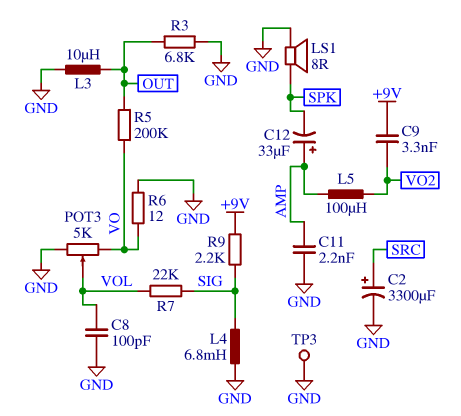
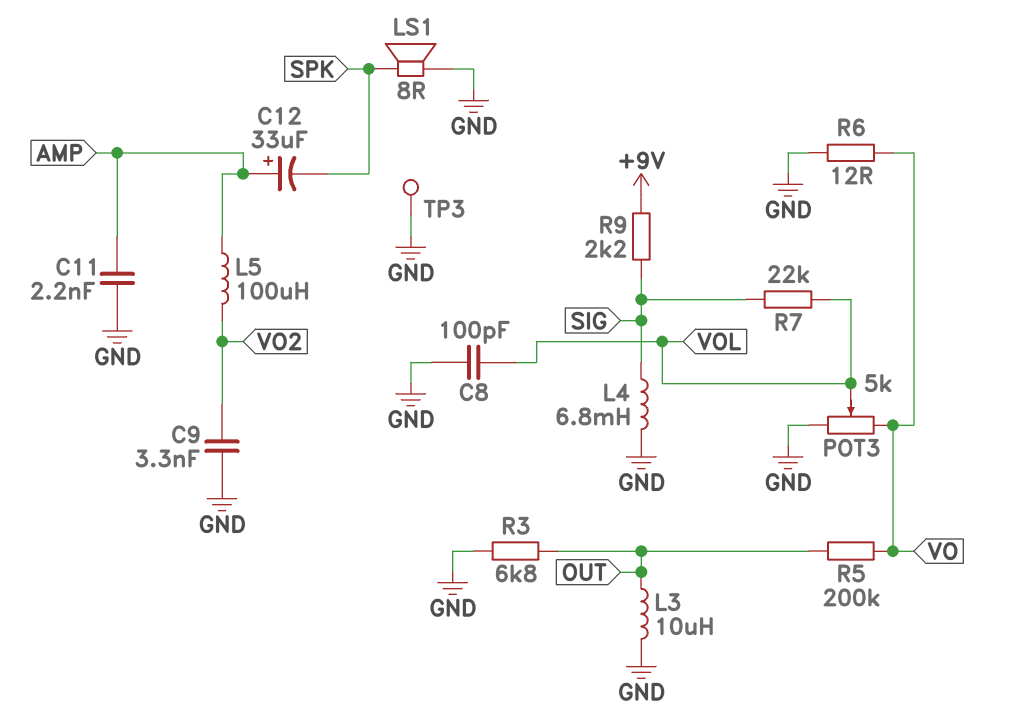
C2: 3300uF (plus SRC, minus GND) -> none
C9: 3.3nF (+9V, VO2) -> 3.3nF (GND, VO2)

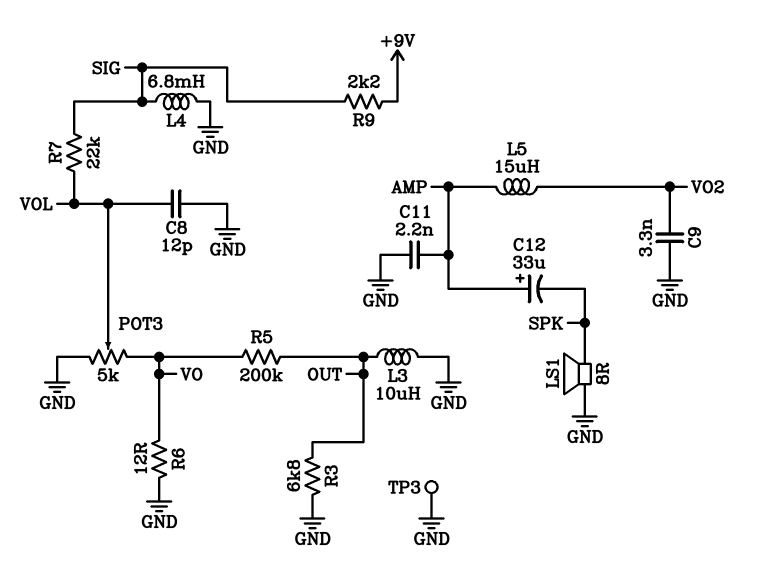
C8: 100pF (GND, VOL) -> 12pF (GND, VOL)
L5: 100uH (AMP, VO2) -> 15uH (AMP, VO2)

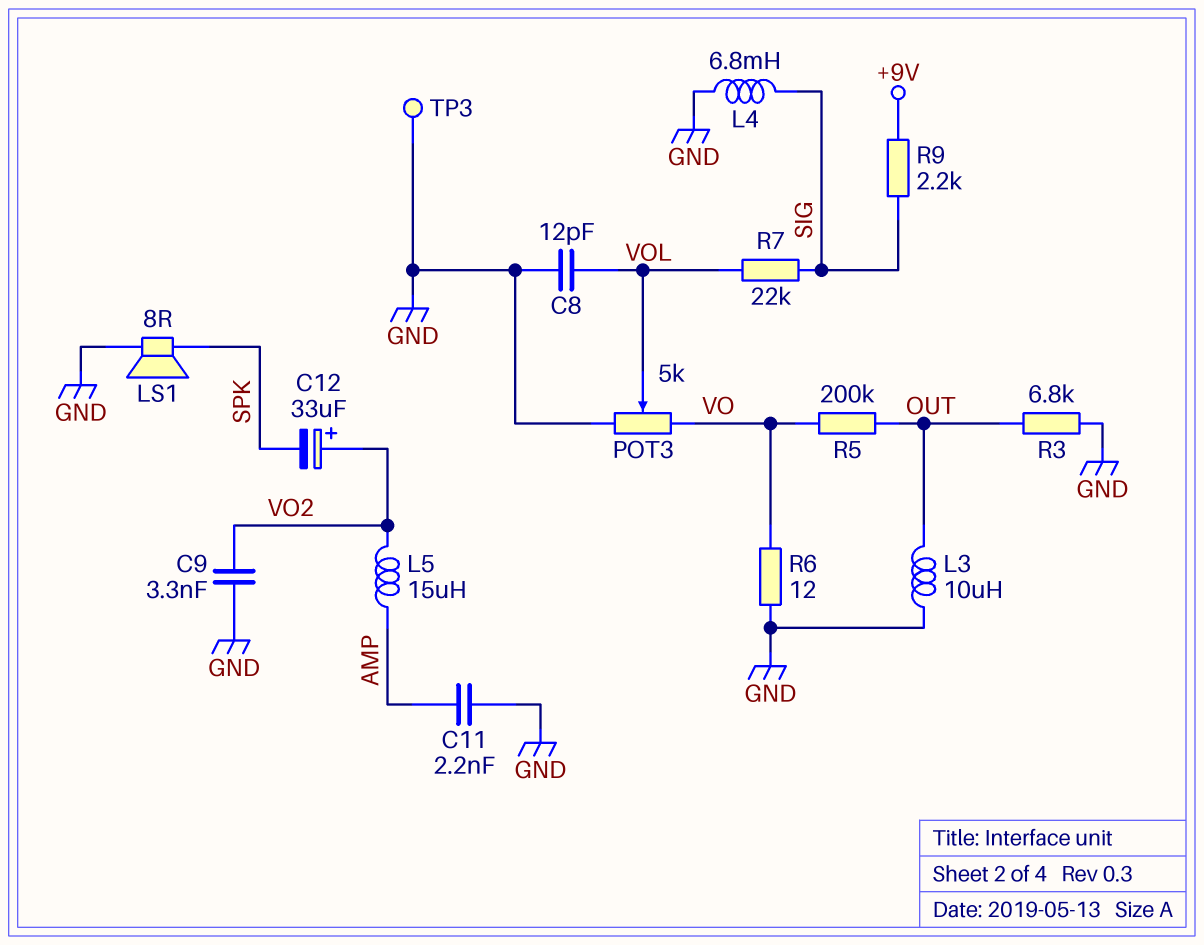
C12: 33uF (plus AMP, minus SPK) -> 33uF (plus VO2, minus SPK)

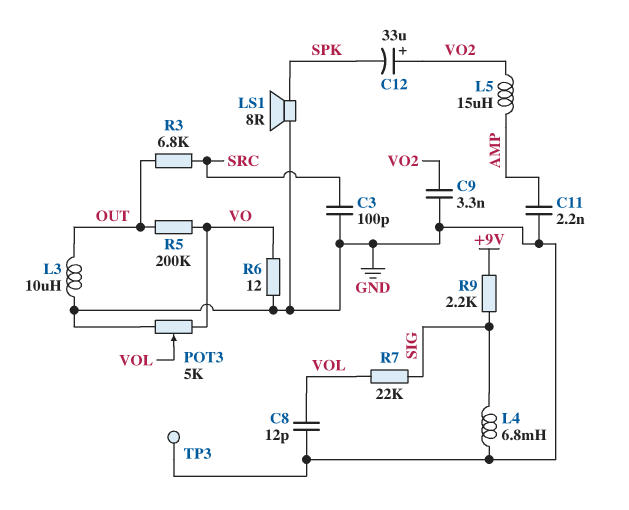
C3: none -> 100pF (GND, SRC)
R3: 6.8k (GND, OUT) -> 6.8k (OUT, SRC)

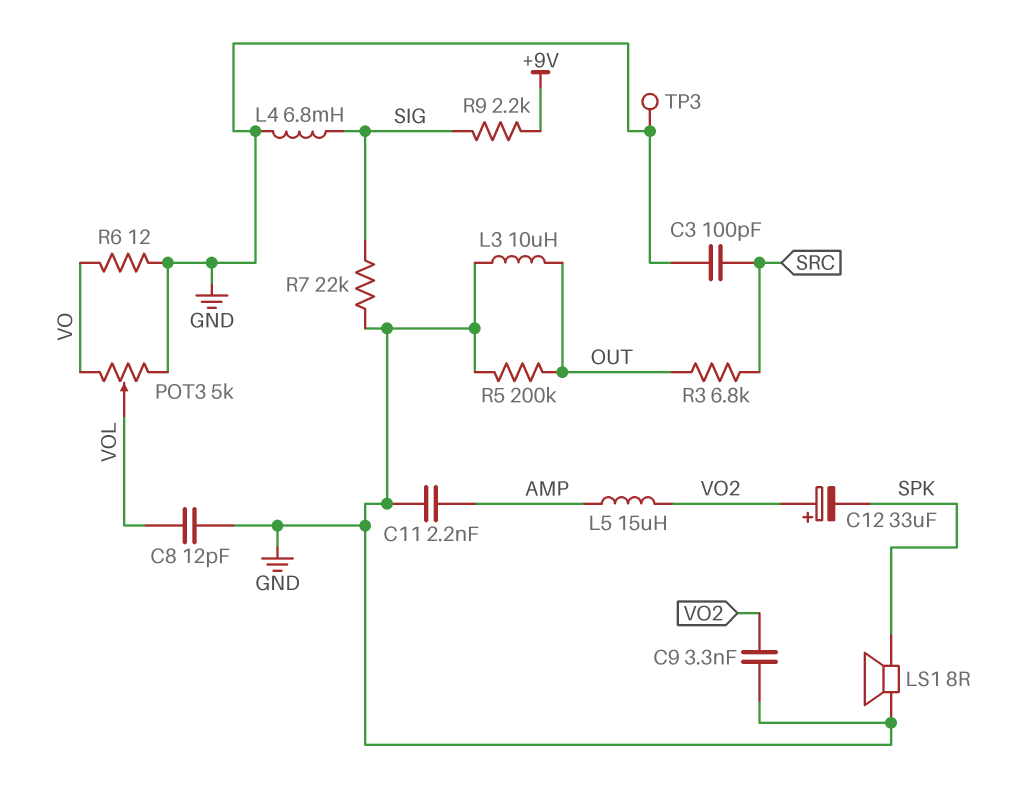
R5: 200k (OUT, VO) -> 200k (GND, OUT)
R7: 22k (SIG, VOL) -> 22k (GND, SIG)

